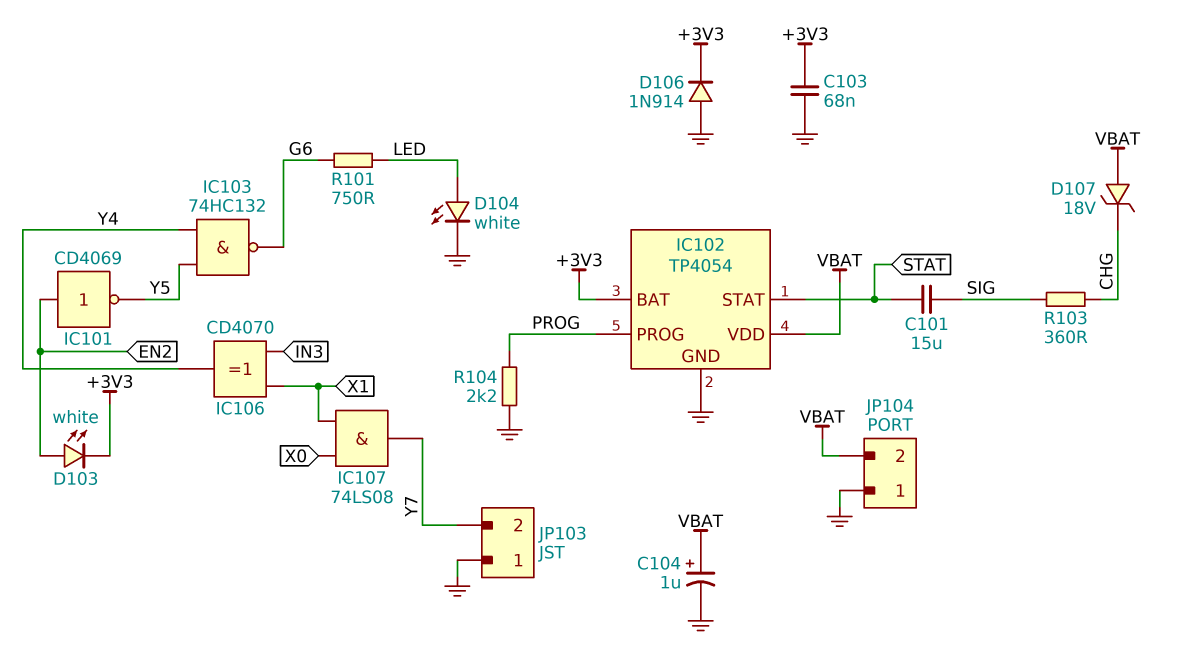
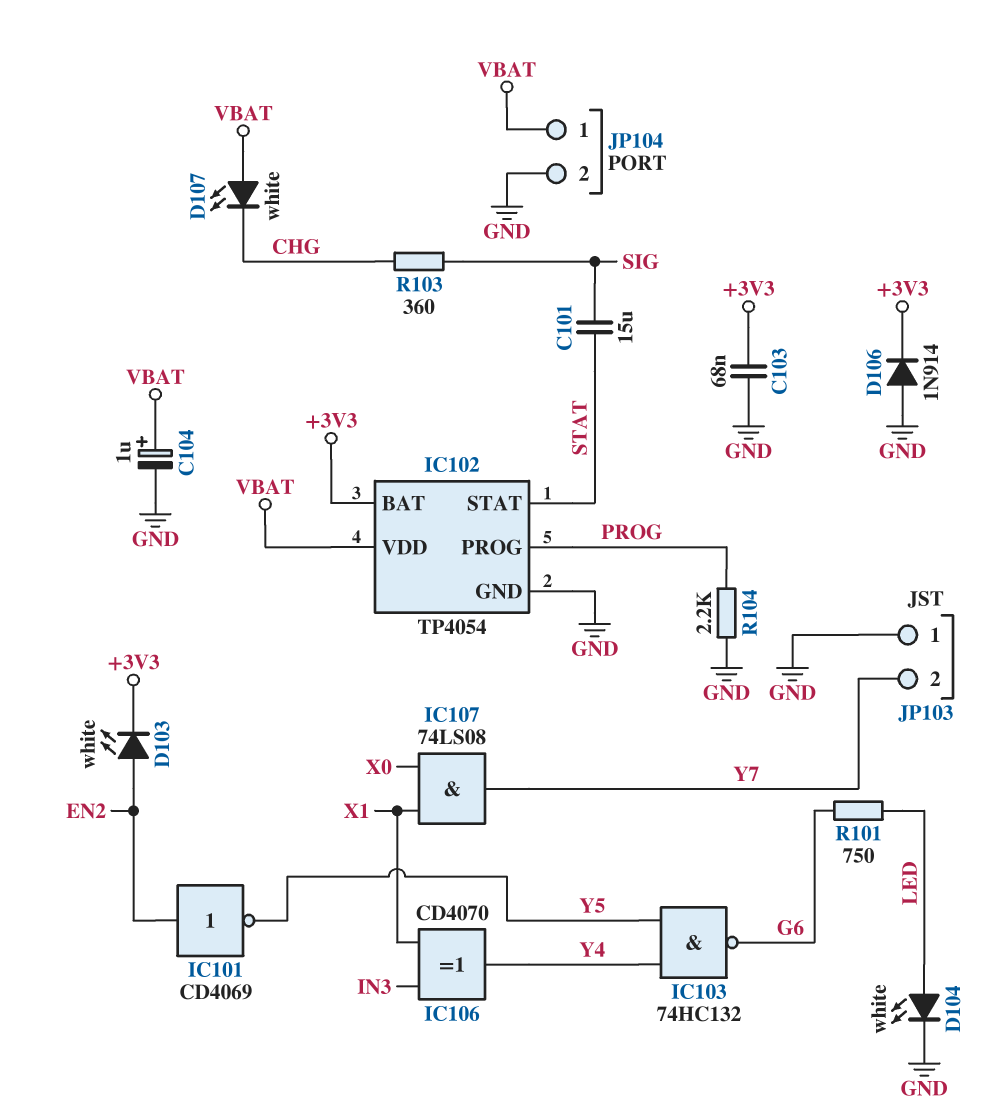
D107: zener 18V (A VBAT, K CHG) -> LED white (A VBAT, K CHG)
JP104 pin 1: GND -> VBAT
JP104 pin 2: VBAT -> GND

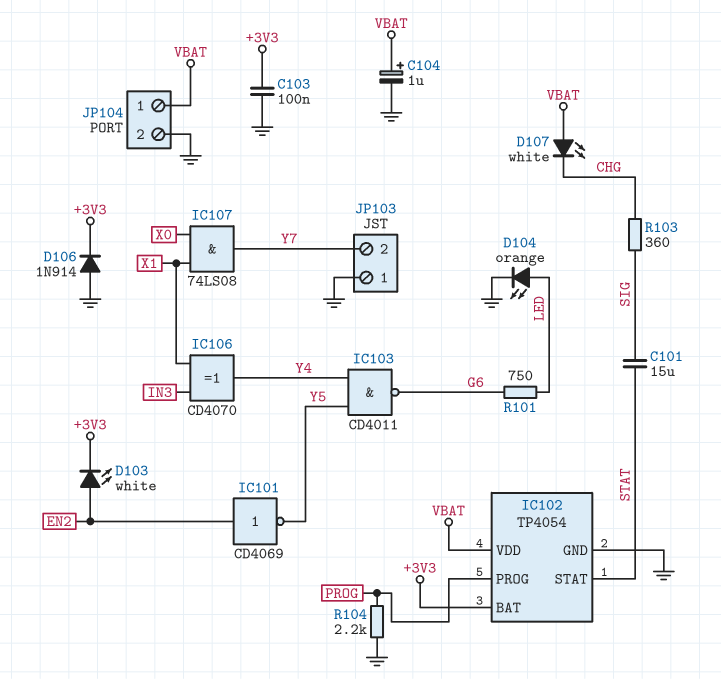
C103: 68nF (+3V3, GND) -> 100nF (+3V3, GND)
D104: LED white (A LED, K GND) -> LED orange (A LED, K GND)
IC103: NAND 74HC132 (in Y4, in Y5, out G6) -> NAND CD4011 (in Y4, in Y5, out G6)

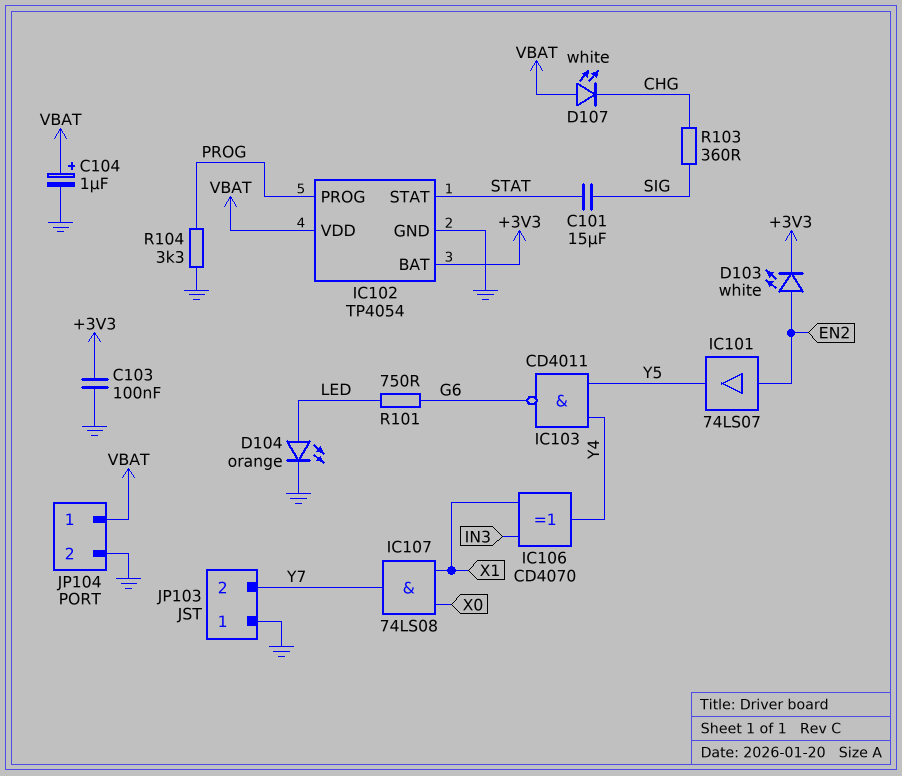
D106: diode 1N914 (A GND, K +3V3) -> none
IC101: NOT CD4069 (in EN2, out Y5) -> buffer 74LS07 (in EN2, out Y5)
R104: 2.2k (GND, PROG) -> 3.3k (GND, PROG)

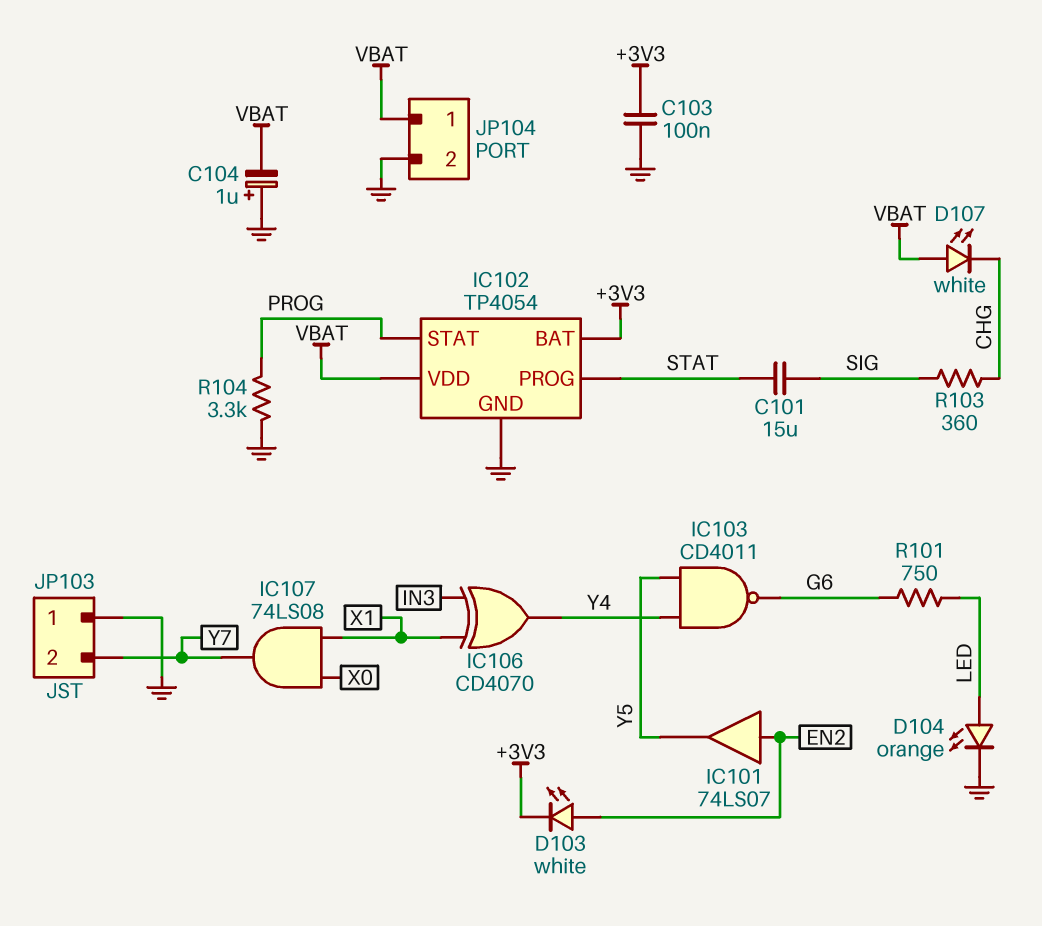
C104: 1uF (plus VBAT, minus GND) -> 1uF (plus GND, minus VBAT)
IC102 pin PROG: PROG -> STAT
IC102 pin STAT: STAT -> PROG

